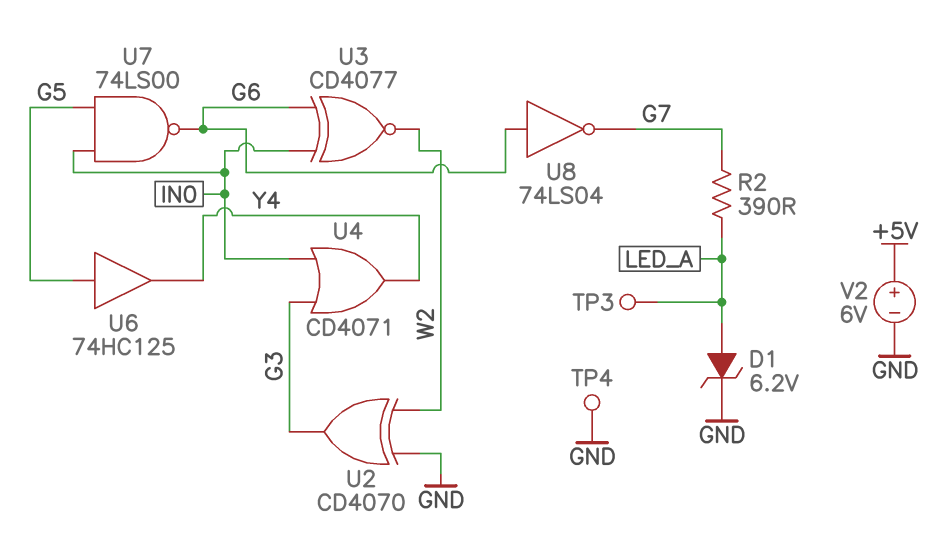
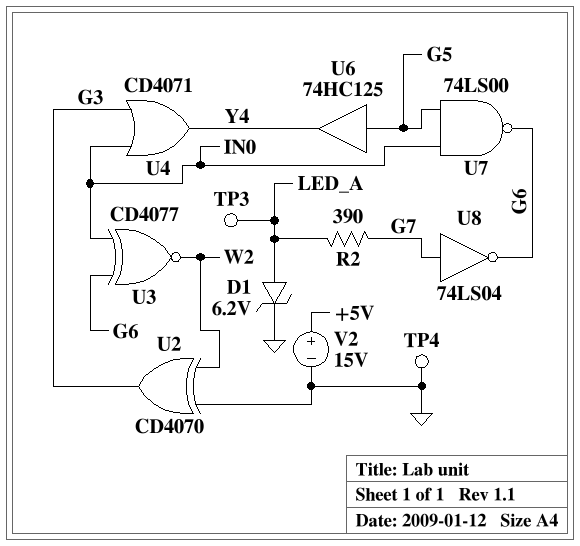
U8: NOT 74LS04 (in G6, out G7) -> NOT 74LS04 (in G7, out G6)
V2: 6V (plus +5V, minus GND) -> 15V (plus +5V, minus GND)

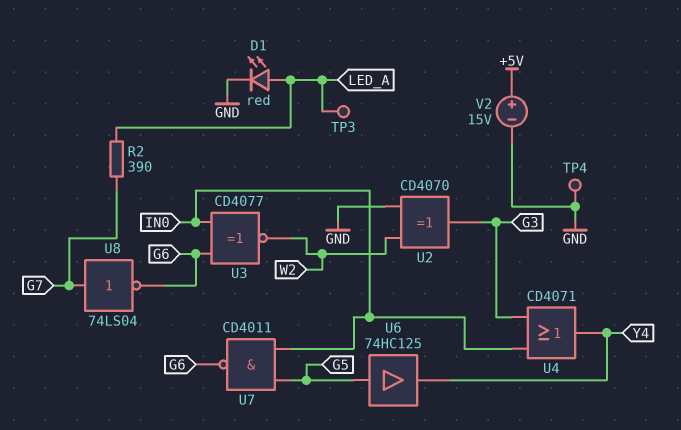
D1: zener 6.2V (A LED_A, K GND) -> LED red (A LED_A, K GND)
U7: NAND 74LS00 (in G5, in IN0, out G6) -> NAND CD4011 (in G5, in IN0, out G6)

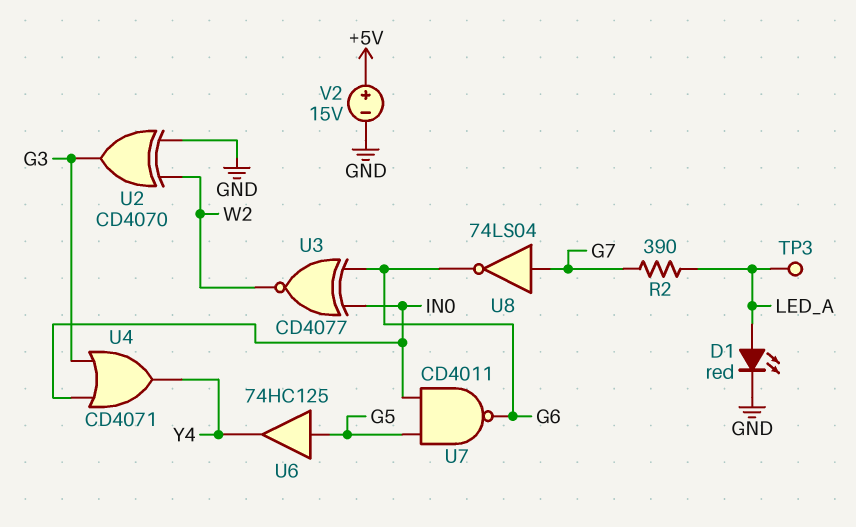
TP4: test point (GND) -> none

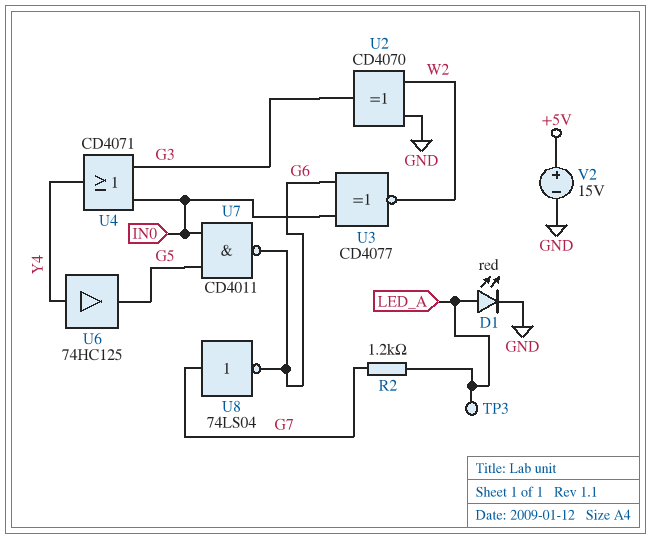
R2: 390 (G7, LED_A) -> 1.2k (G7, LED_A)
U6: buffer 74HC125 (in G5, out Y4) -> buffer 74HC125 (in Y4, out G5)

